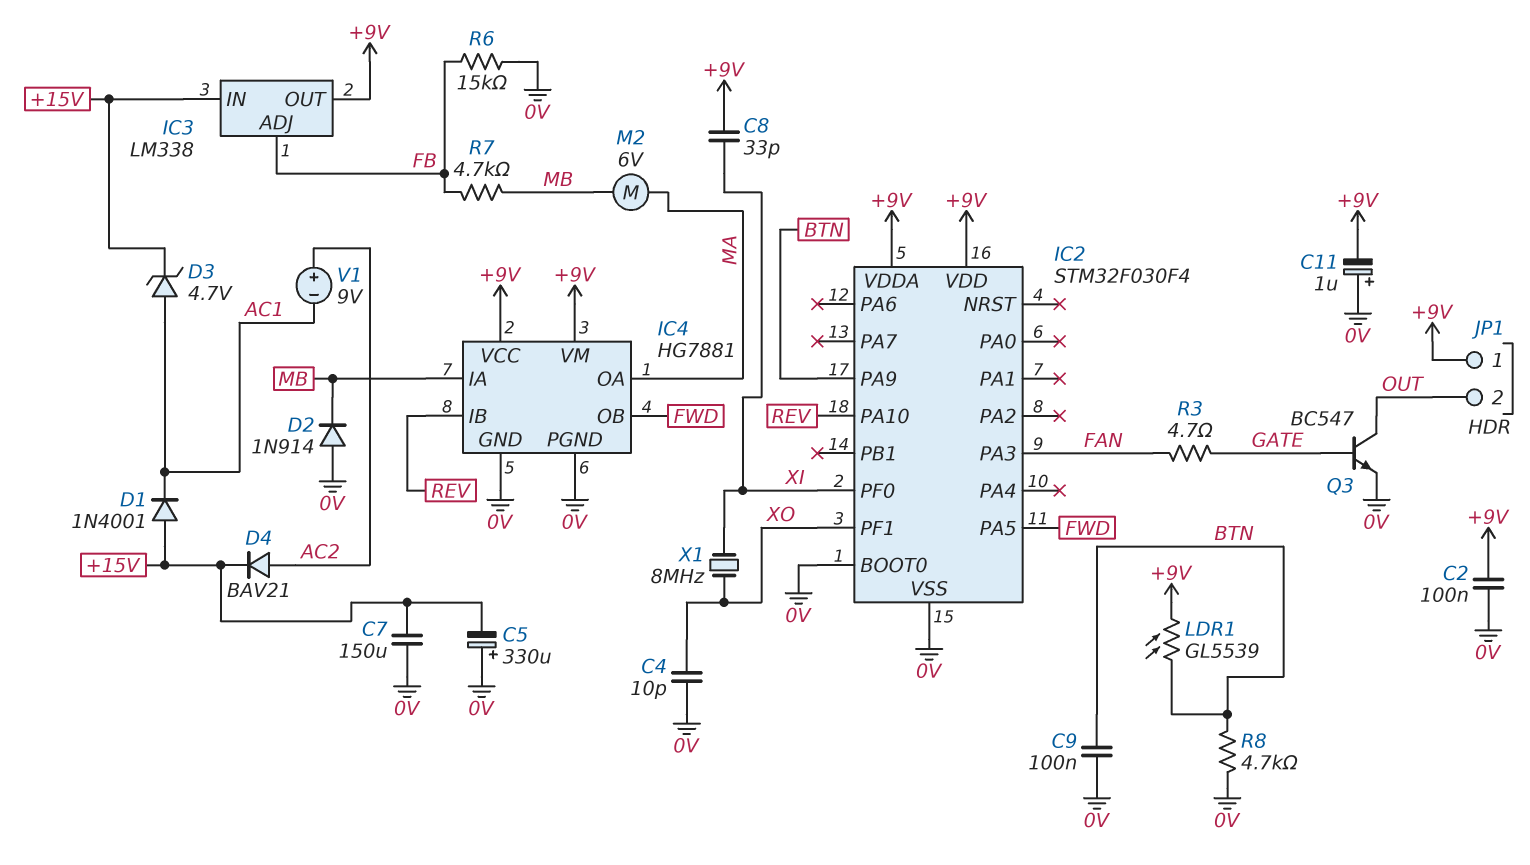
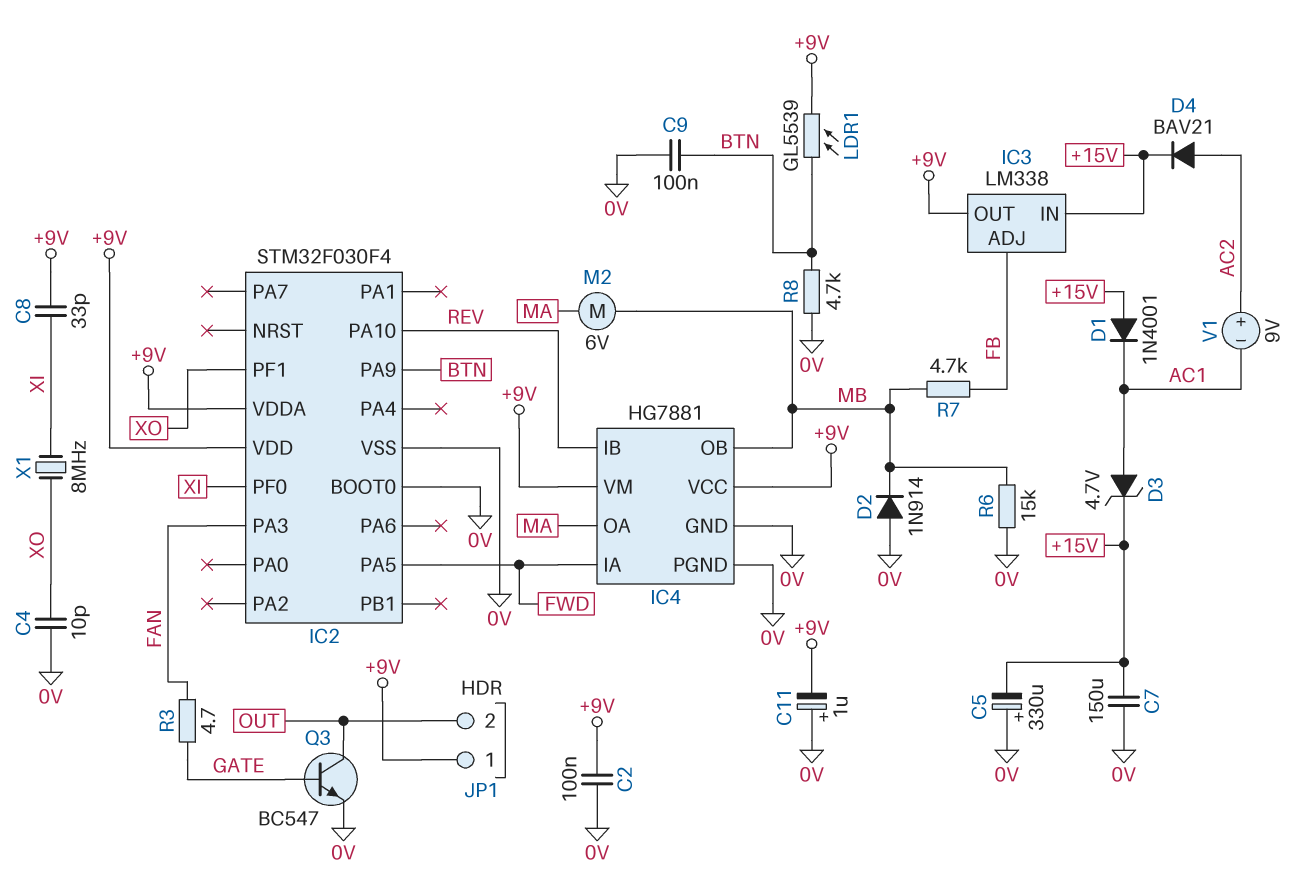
IC4 pin IA: MB -> FWD
IC4 pin OB: FWD -> MB
R6: 15k (0V, FB) -> 15k (0V, MB)

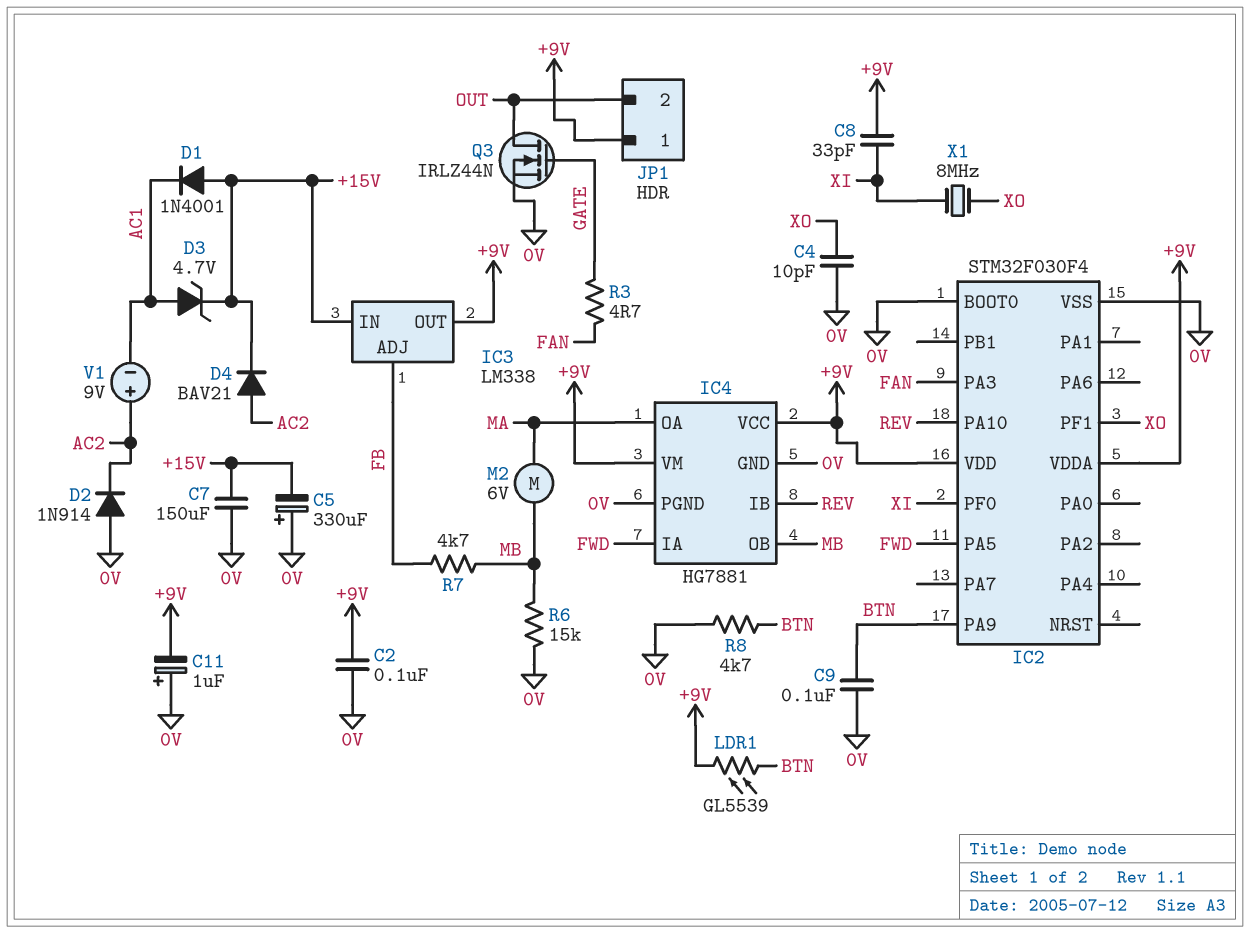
D2: diode 1N914 (A 0V, K MB) -> diode 1N914 (A 0V, K AC2)
Q3: NPN BC547 (B GATE, C OUT, E 0V) -> NMOS IRLZ44N (G GATE, D OUT, S 0V)

